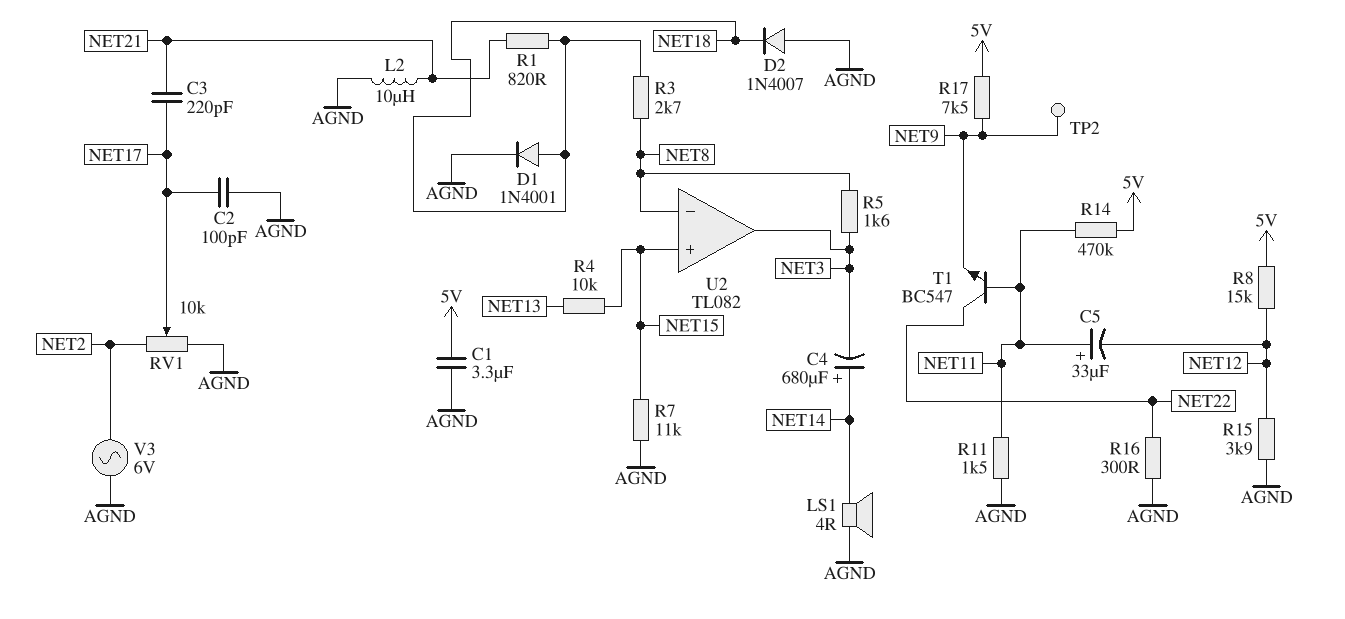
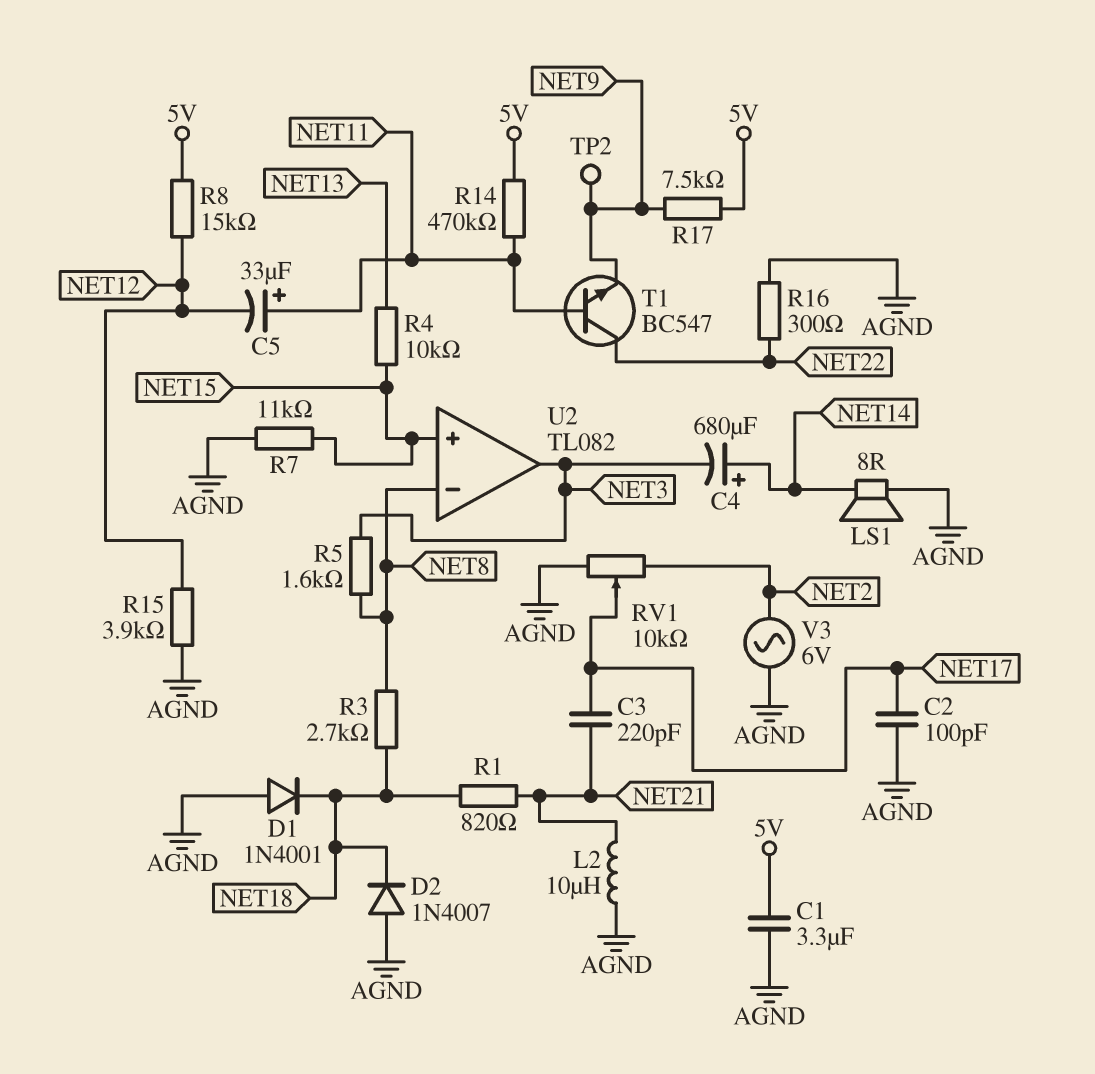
D1: diode 1N4001 (A NET18, K AGND) -> diode 1N4001 (A AGND, K NET18)
LS1: speaker 4R (AGND, NET14) -> speaker 8R (AGND, NET14)
R11: 1.5k (AGND, NET11) -> none

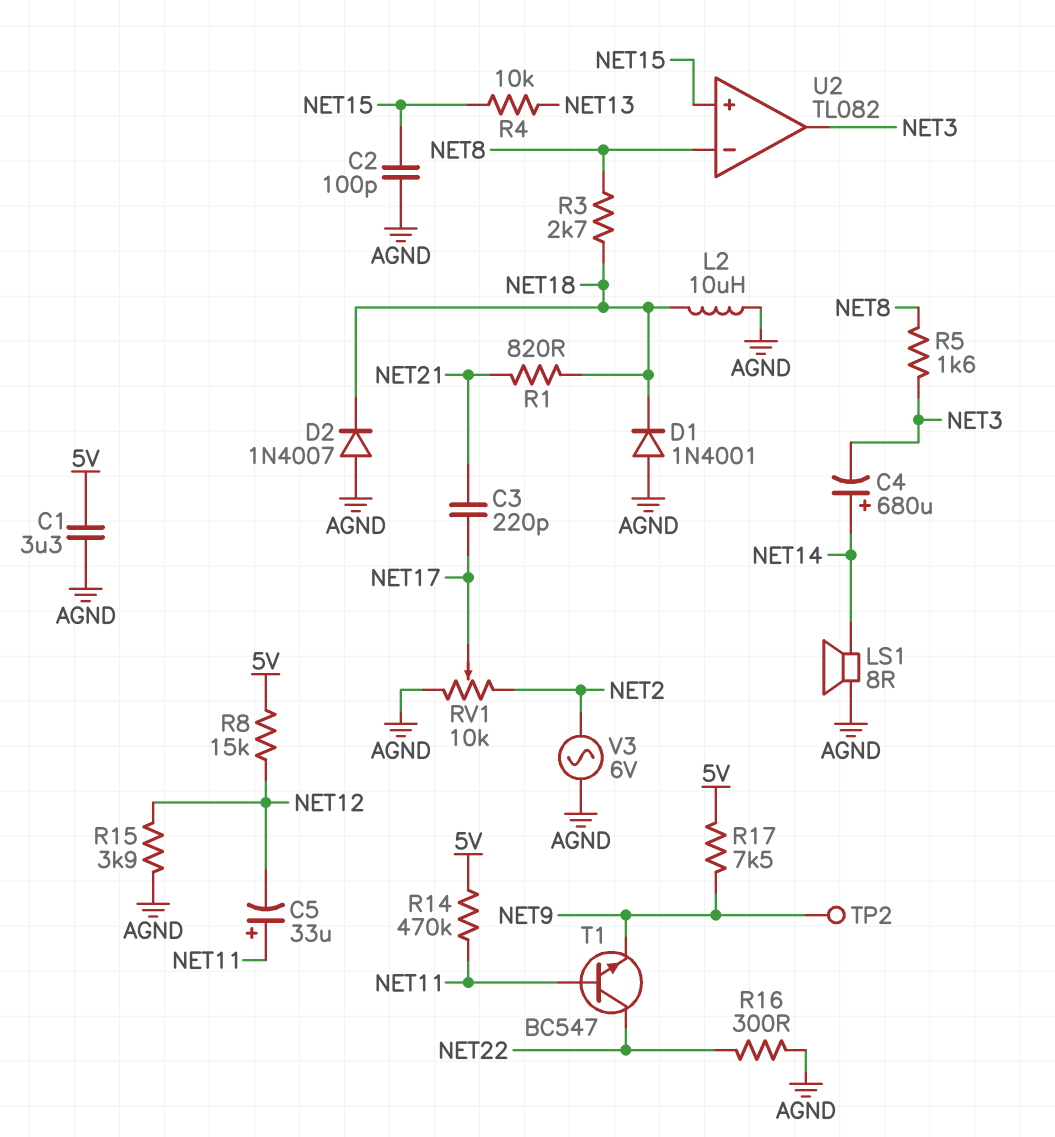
C2: 100pF (AGND, NET17) -> 100pF (AGND, NET15)
L2: 10uH (AGND, NET21) -> 10uH (AGND, NET18)
R7: 11k (AGND, NET15) -> none

